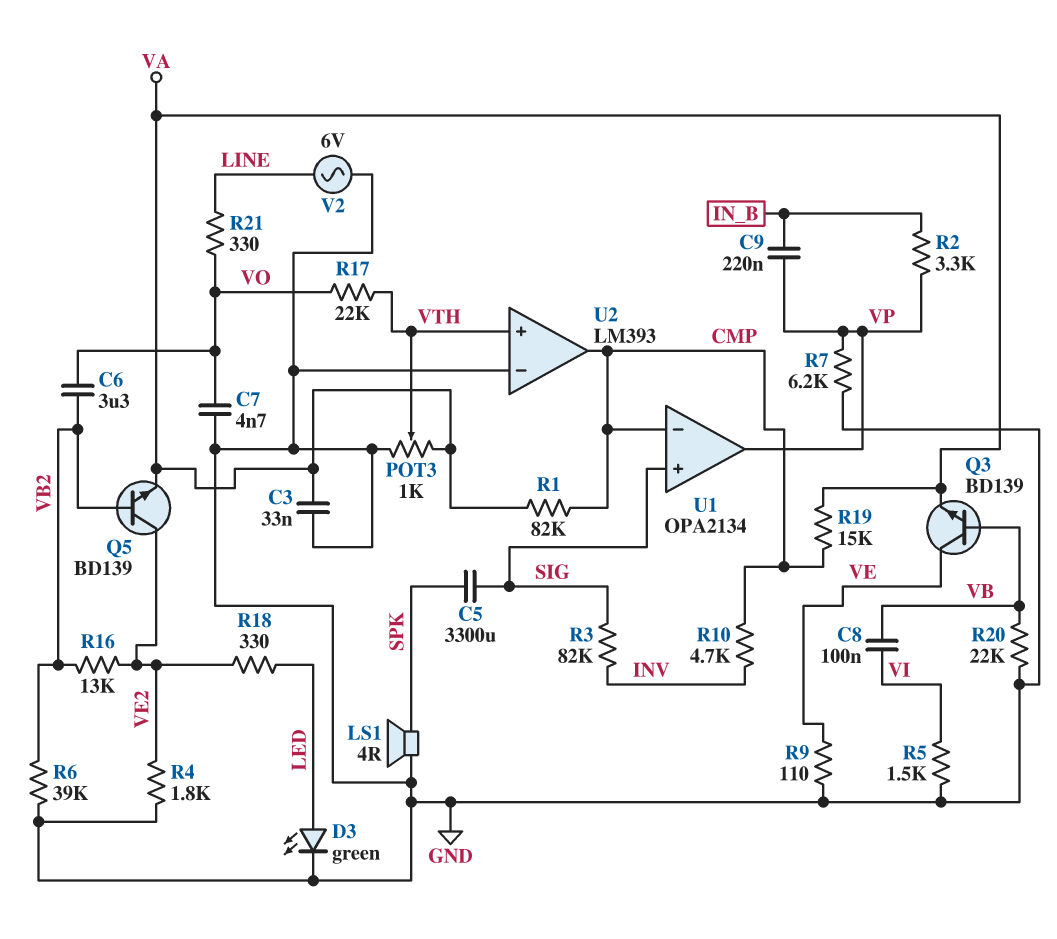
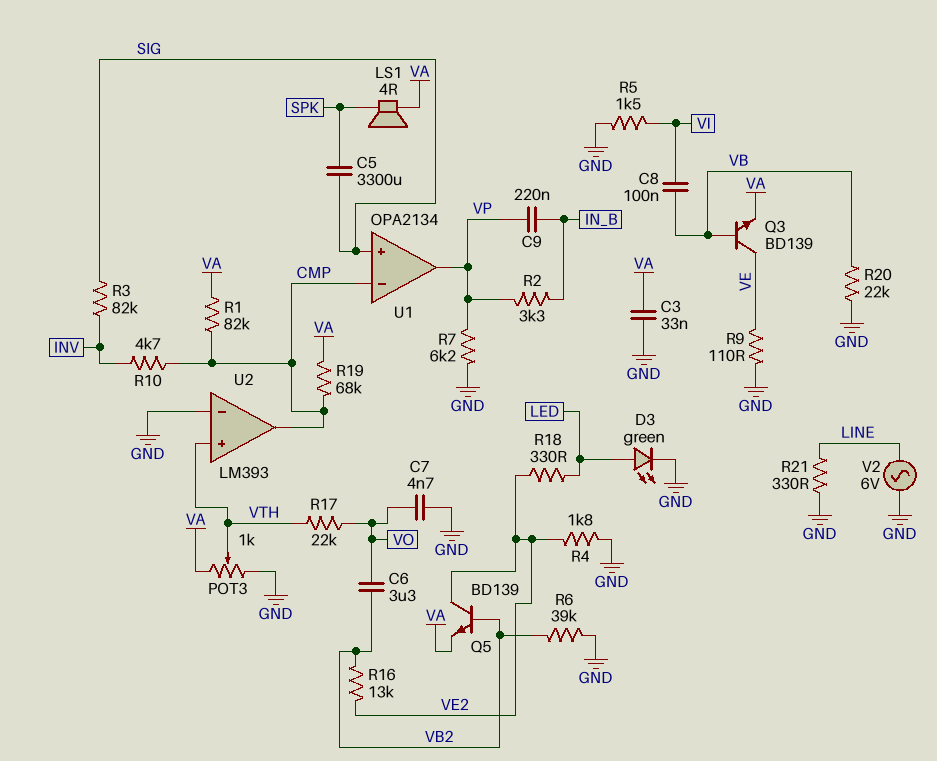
LS1: speaker 4R (GND, SPK) -> speaker 4R (SPK, VA)
R19: 15k (CMP, VA) -> 68k (CMP, VA)
R21: 330 (LINE, VO) -> 330 (GND, LINE)

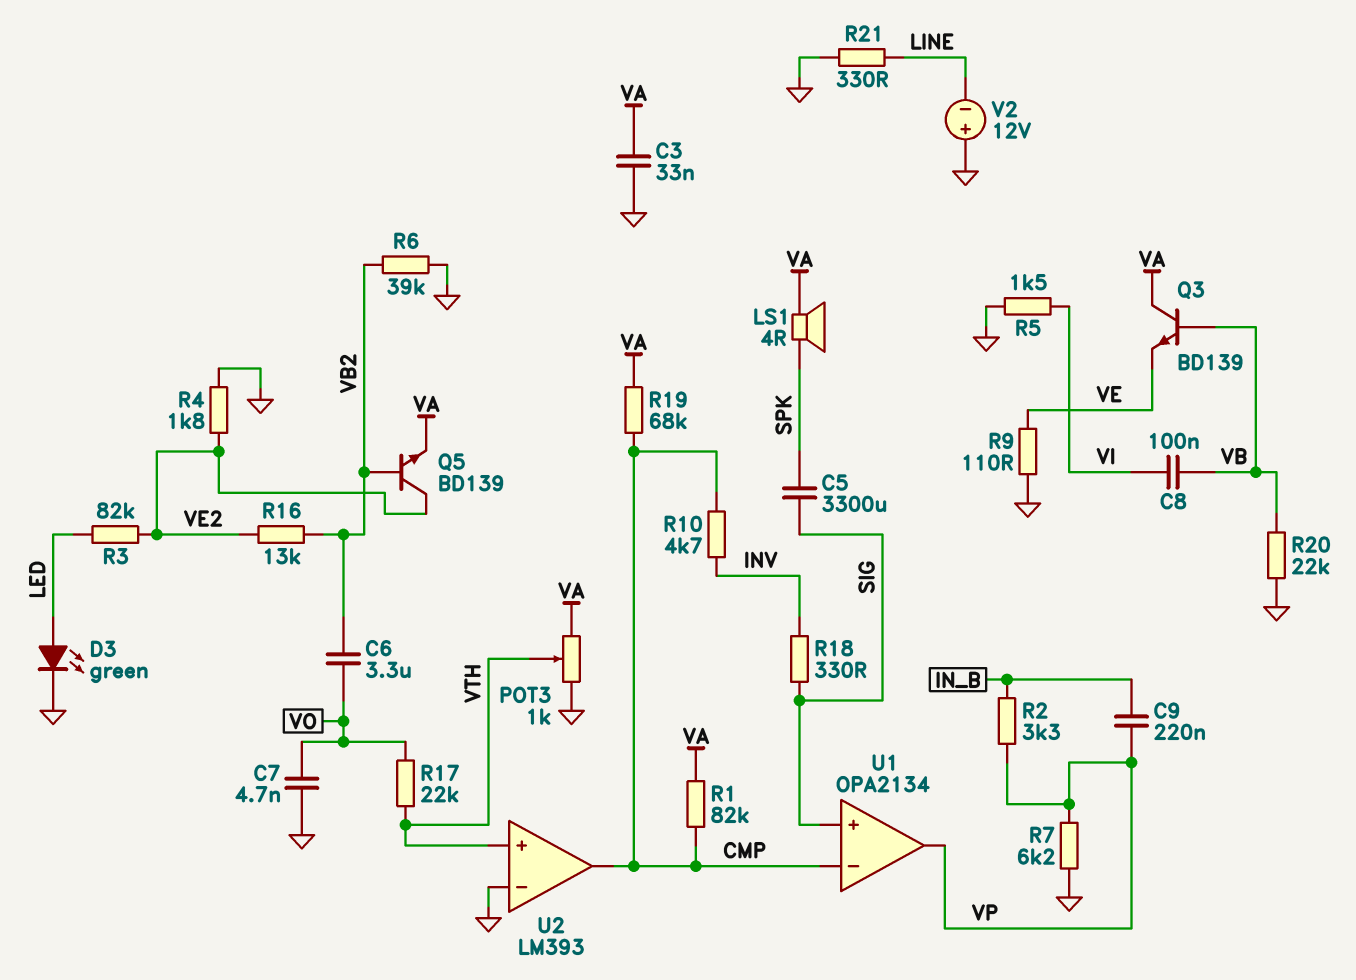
Q3: NPN BD139 (B VB, C VE, E VA) -> NPN BD139 (B VB, C VA, E VE)
R3: 82k (INV, SIG) -> 82k (LED, VE2)
R18: 330 (LED, VE2) -> 330 (INV, SIG)
V2: AC 6V (GND, LINE) -> 12V (plus GND, minus LINE)

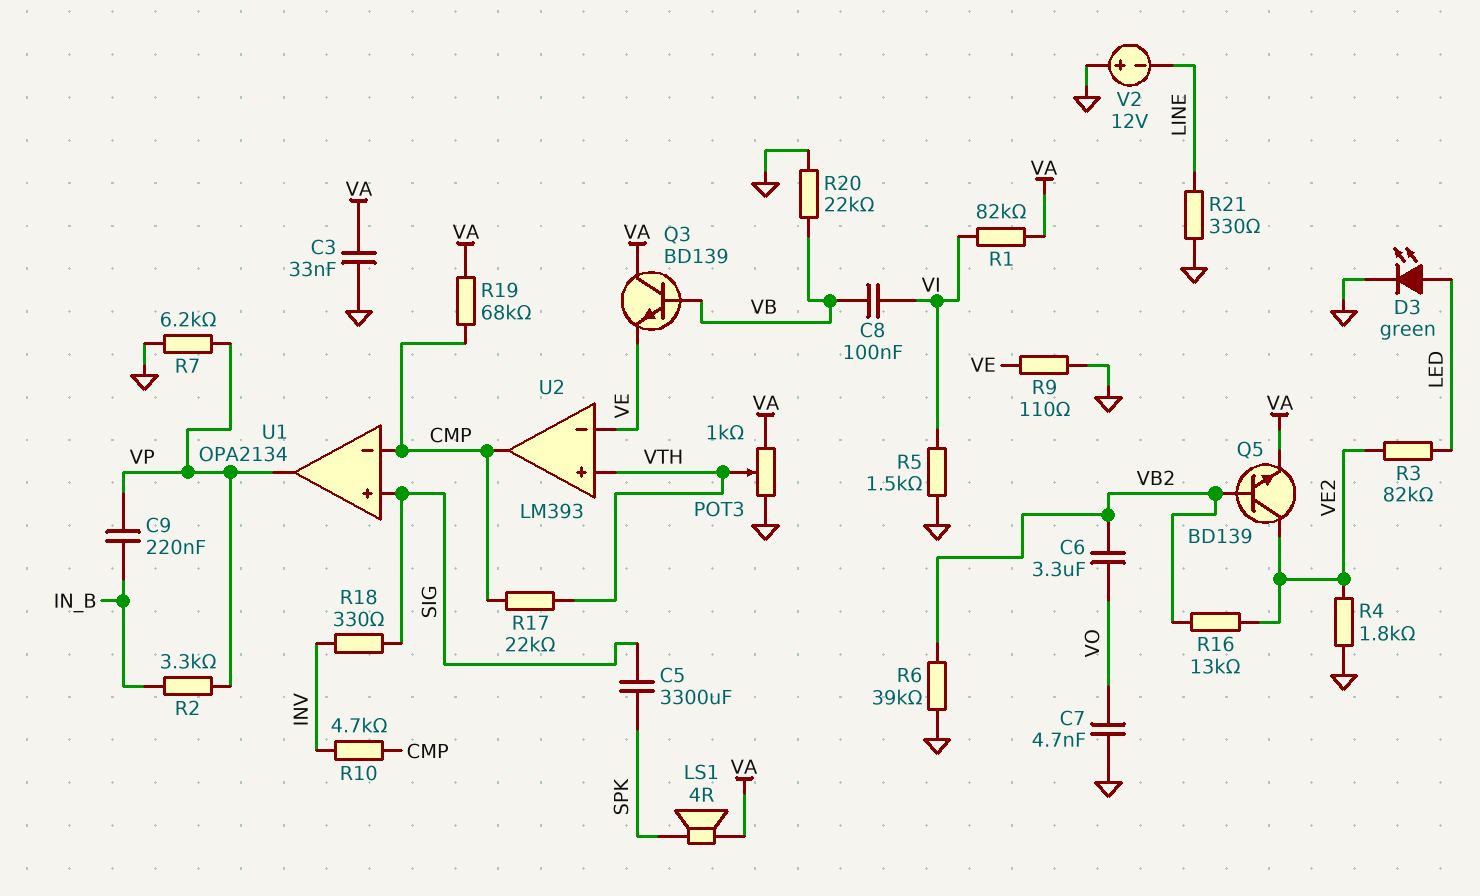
R1: 82k (CMP, VA) -> 82k (VA, VI)
R17: 22k (VO, VTH) -> 22k (CMP, VTH)
U2 pin in-: GND -> VE

